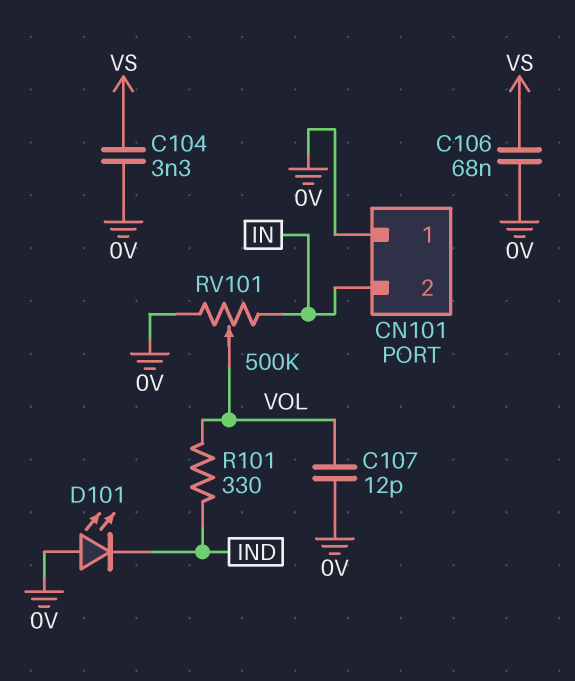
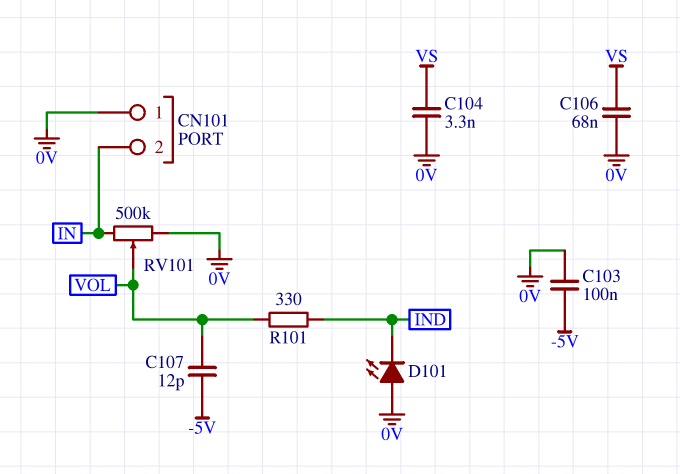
C103: none -> 100nF (-5V, 0V)
C107: 12pF (0V, VOL) -> 12pF (-5V, VOL)

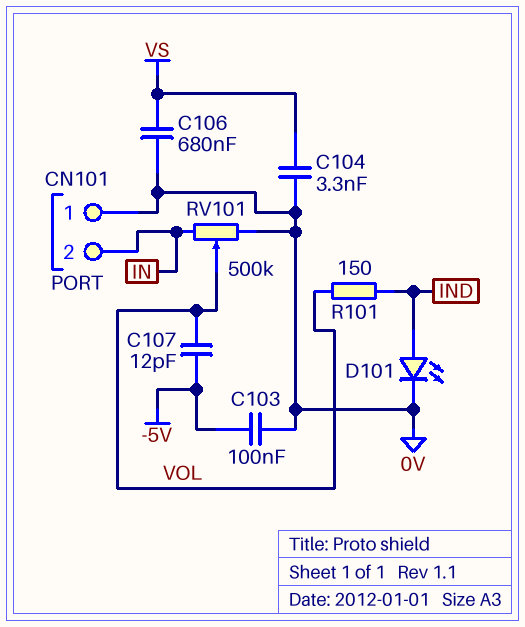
C106: 68nF (0V, VS) -> 680nF (0V, VS)
D101: LED (A 0V, K IND) -> LED (A IND, K 0V)
R101: 330 (IND, VOL) -> 150 (IND, VOL)

